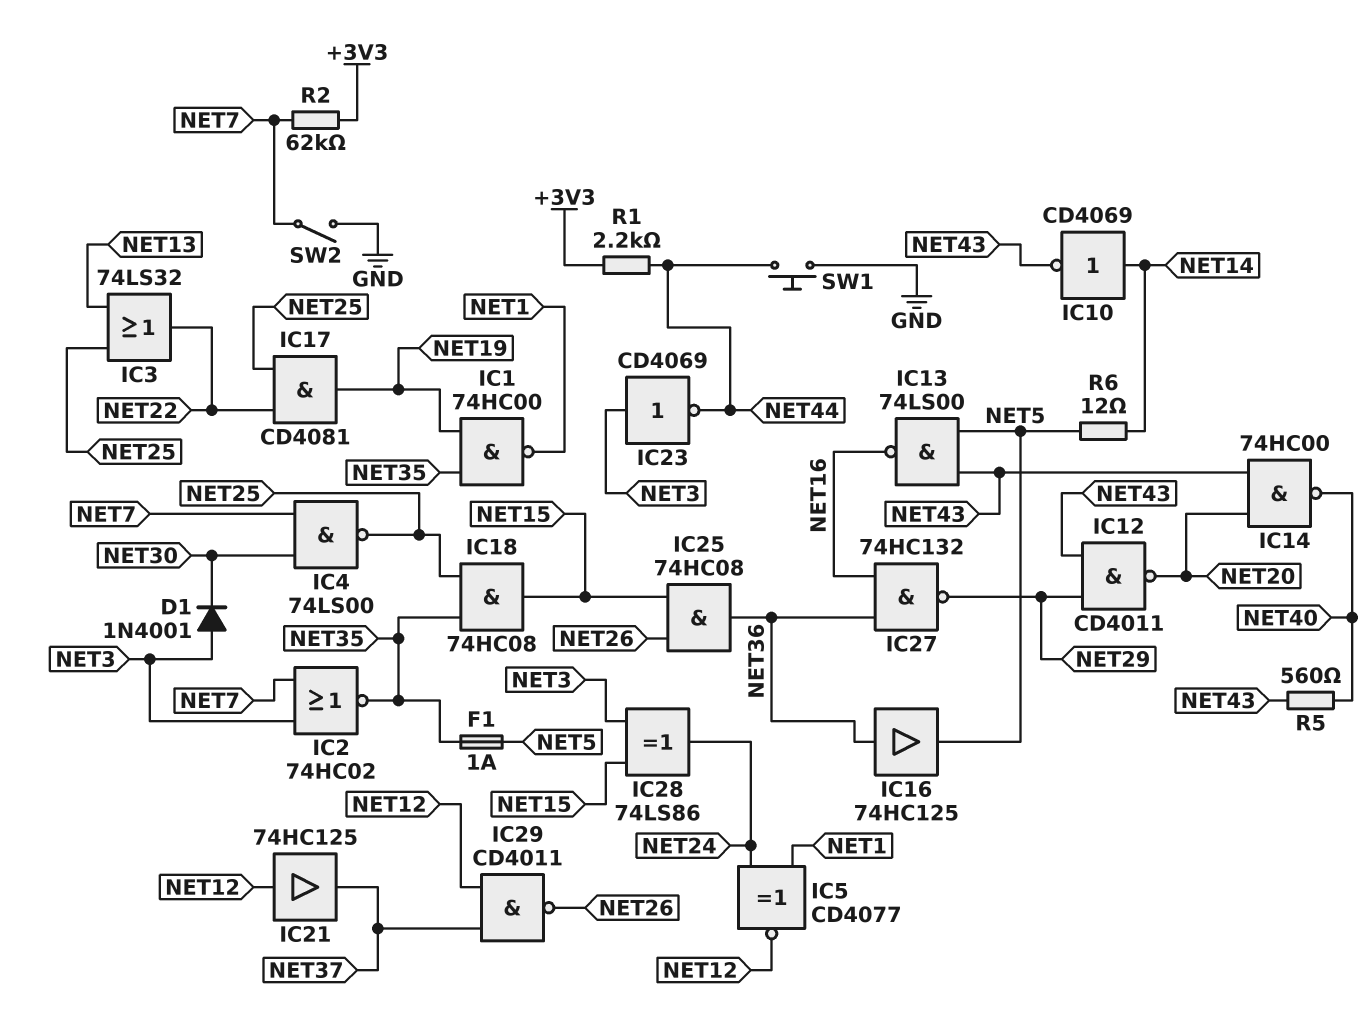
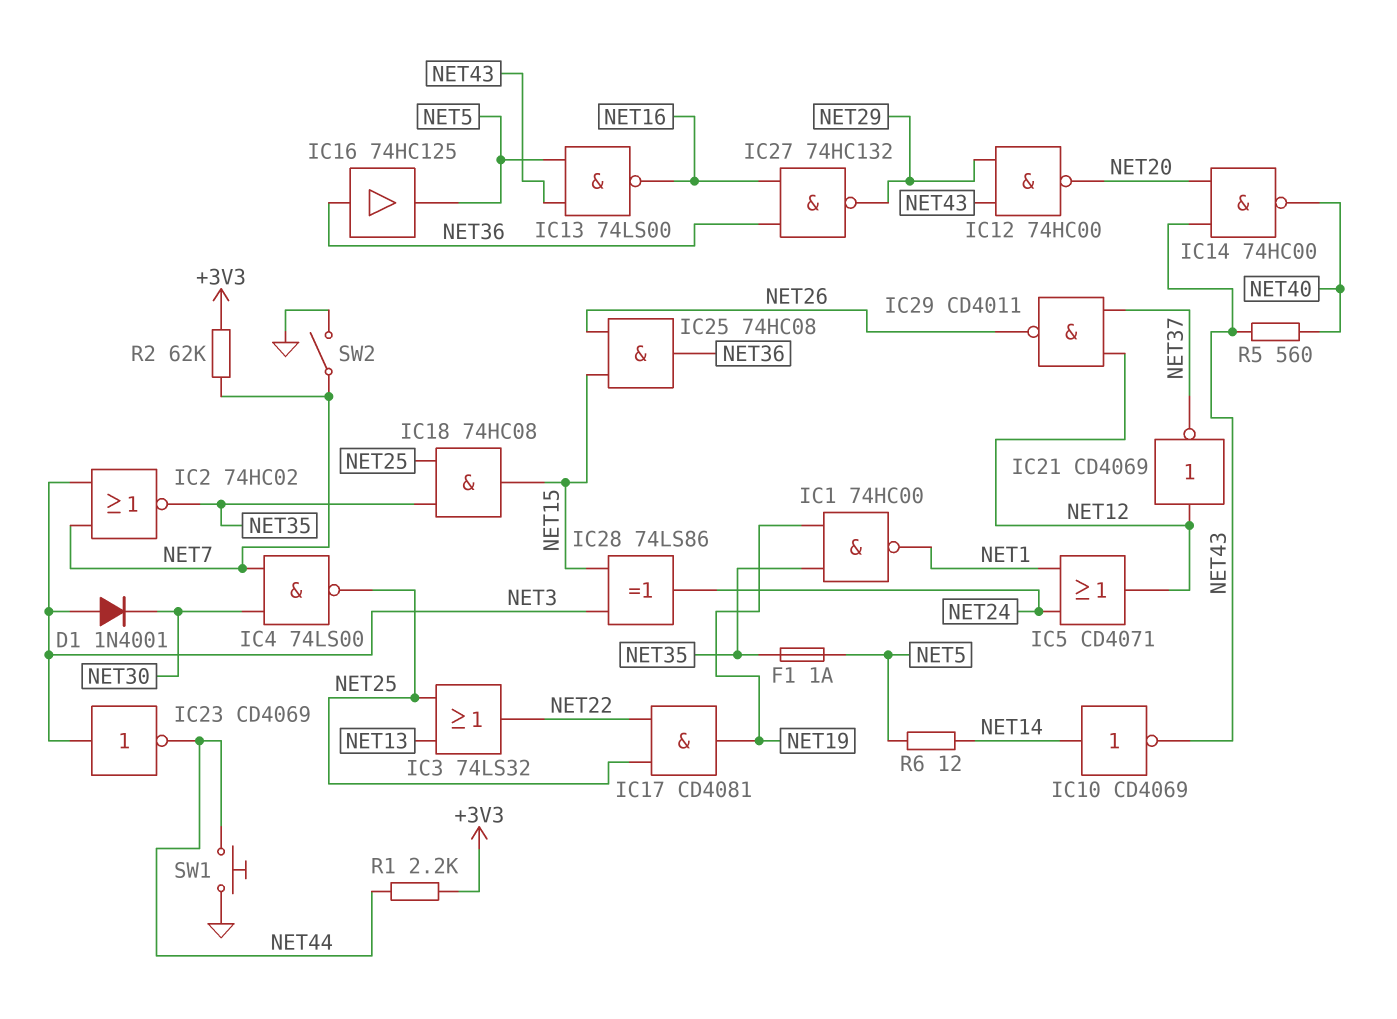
IC5: XNOR CD4077 (in NET1, in NET24, out NET12) -> OR CD4071 (in NET1, in NET24, out NET12)
IC12: NAND CD4011 (in NET29, in NET43, out NET20) -> NAND 74HC00 (in NET29, in NET43, out NET20)
IC21: buffer 74HC125 (in NET12, out NET37) -> NOT CD4069 (in NET12, out NET37)

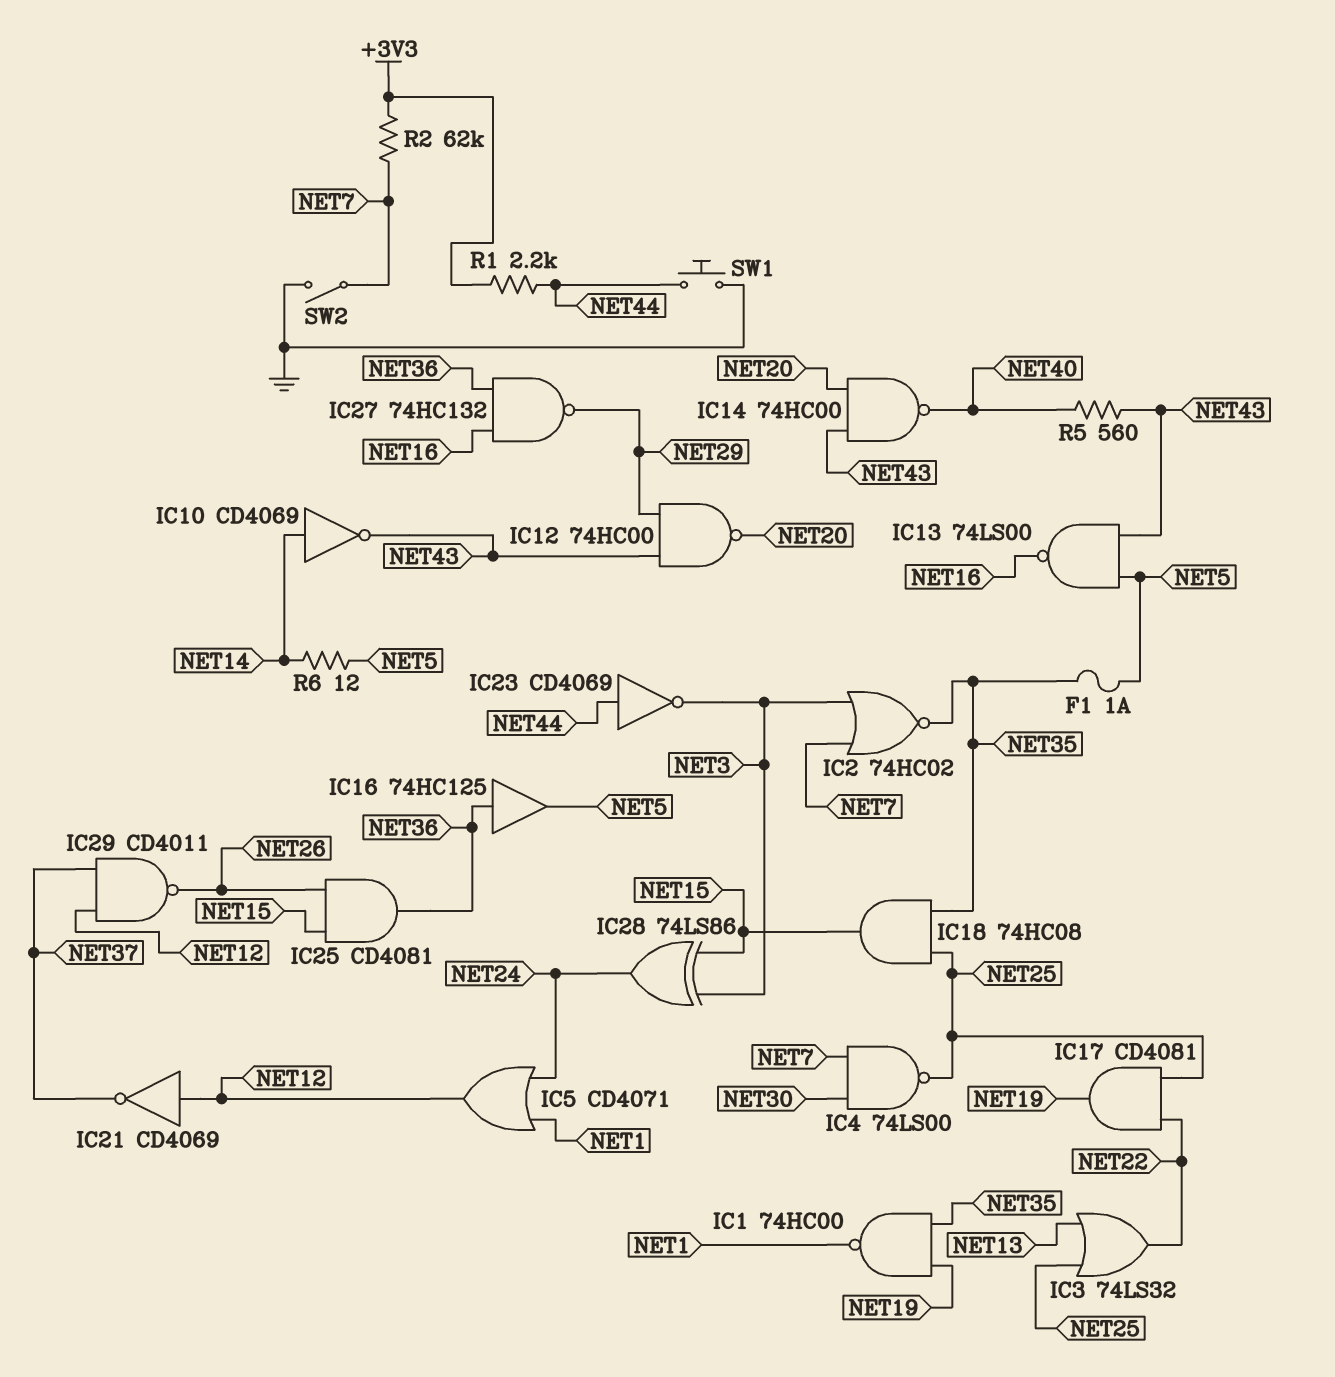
D1: diode 1N4001 (A NET3, K NET30) -> none
IC23: NOT CD4069 (in NET3, out NET44) -> NOT CD4069 (in NET44, out NET3)
IC25: AND 74HC08 (in NET15, in NET26, out NET36) -> AND CD4081 (in NET15, in NET26, out NET36)

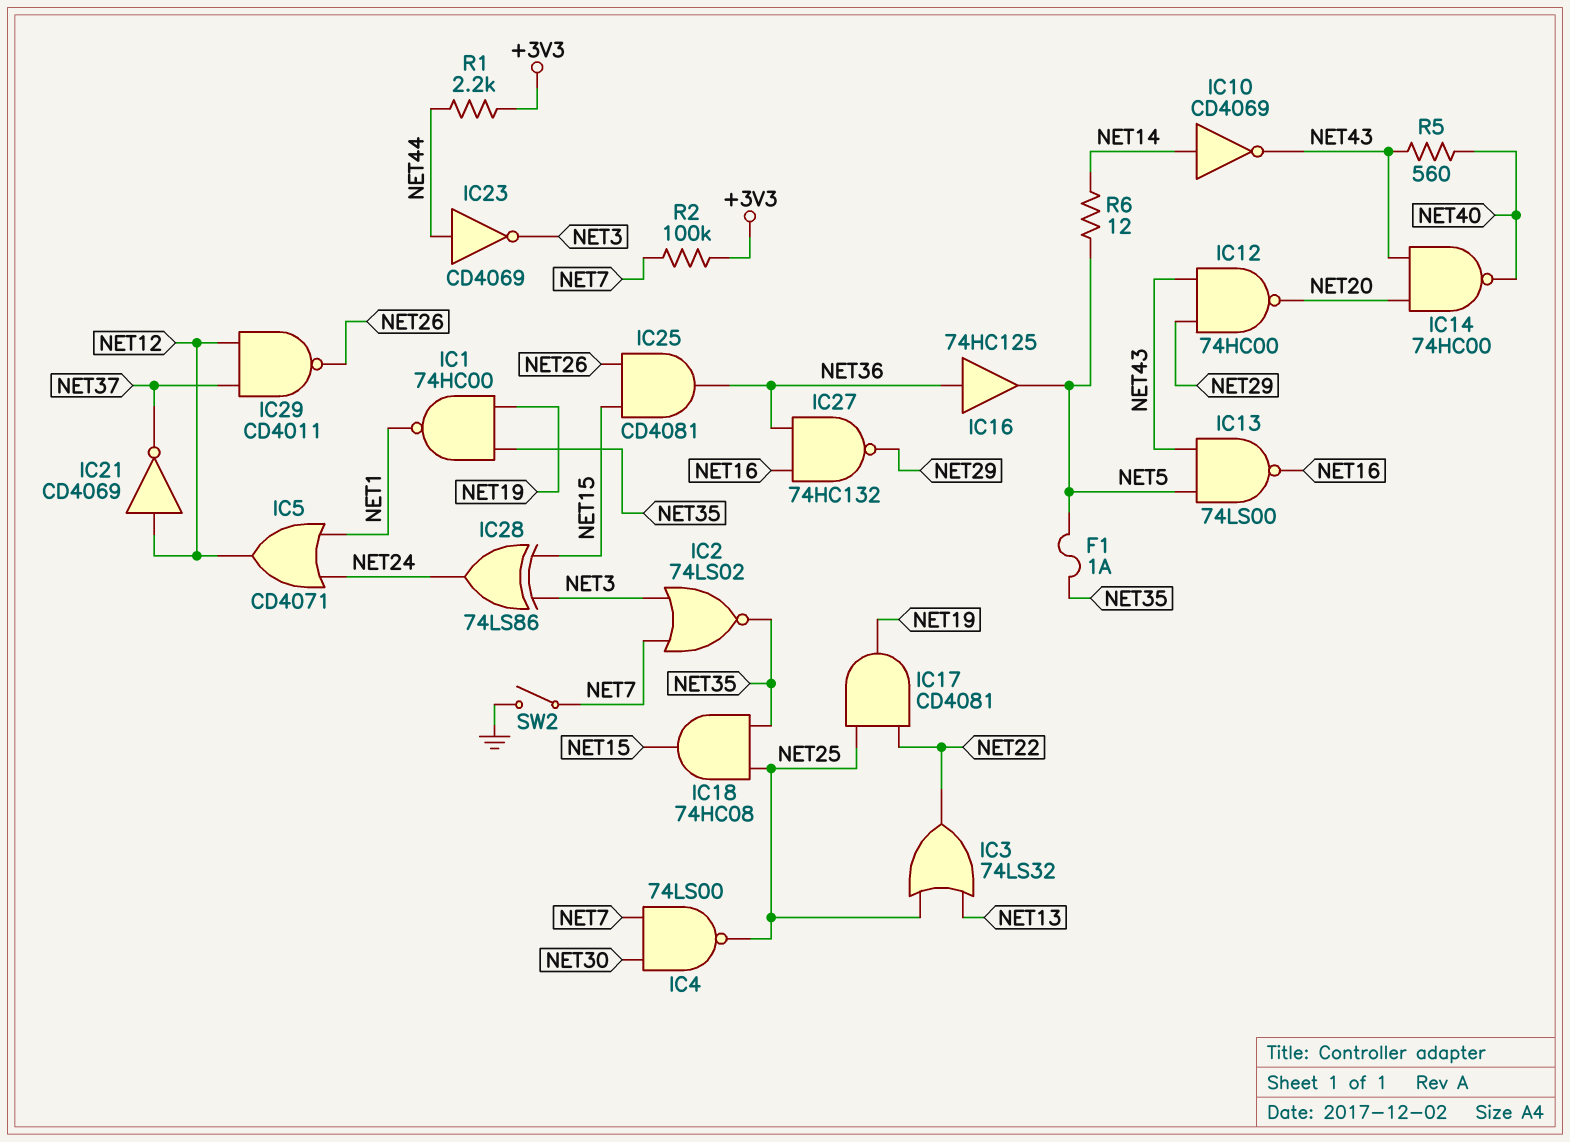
IC2: NOR 74HC02 (in NET3, in NET7, out NET35) -> NOR 74LS02 (in NET3, in NET7, out NET35)
R2: 62k (+3V3, NET7) -> 100k (+3V3, NET7)
SW1: button (GND, NET44) -> none

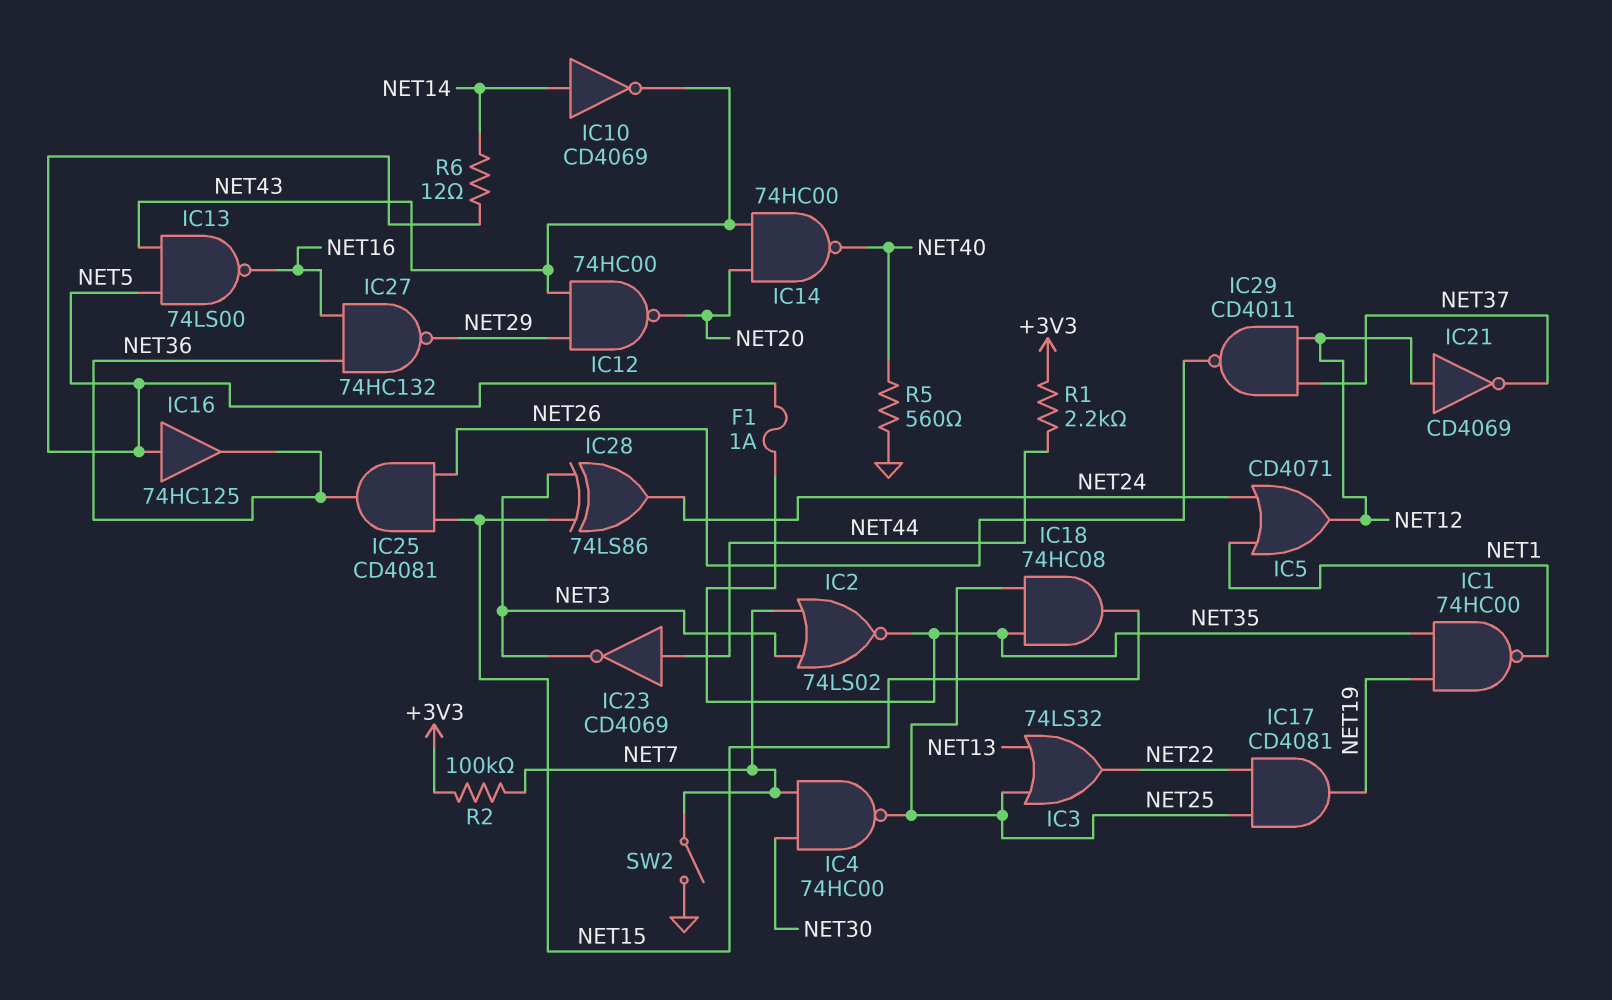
IC4: NAND 74LS00 (in NET7, in NET30, out NET25) -> NAND 74HC00 (in NET7, in NET30, out NET25)
IC16: buffer 74HC125 (in NET36, out NET5) -> buffer 74HC125 (in NET5, out NET36)
R5: 560 (NET40, NET43) -> 560 (GND, NET40)

